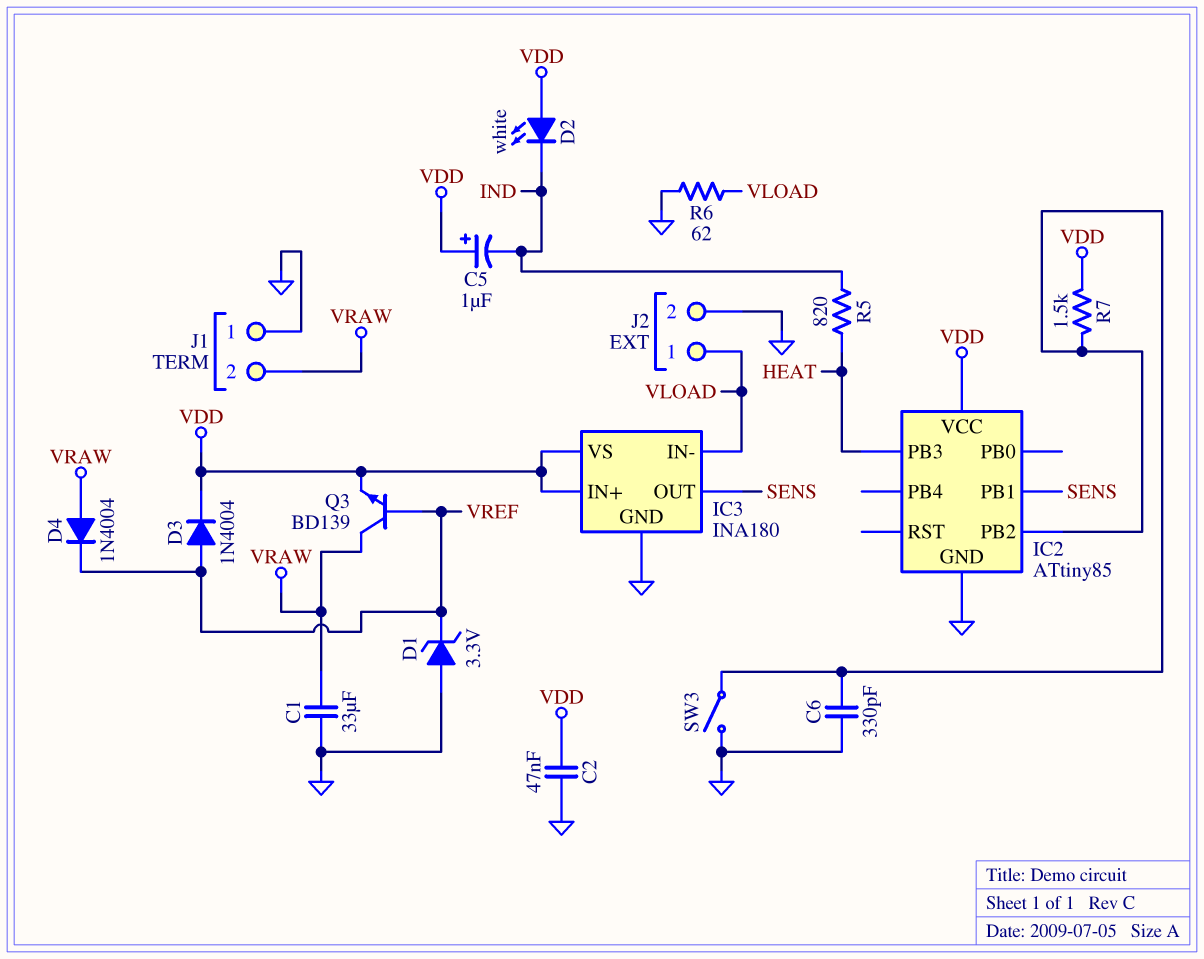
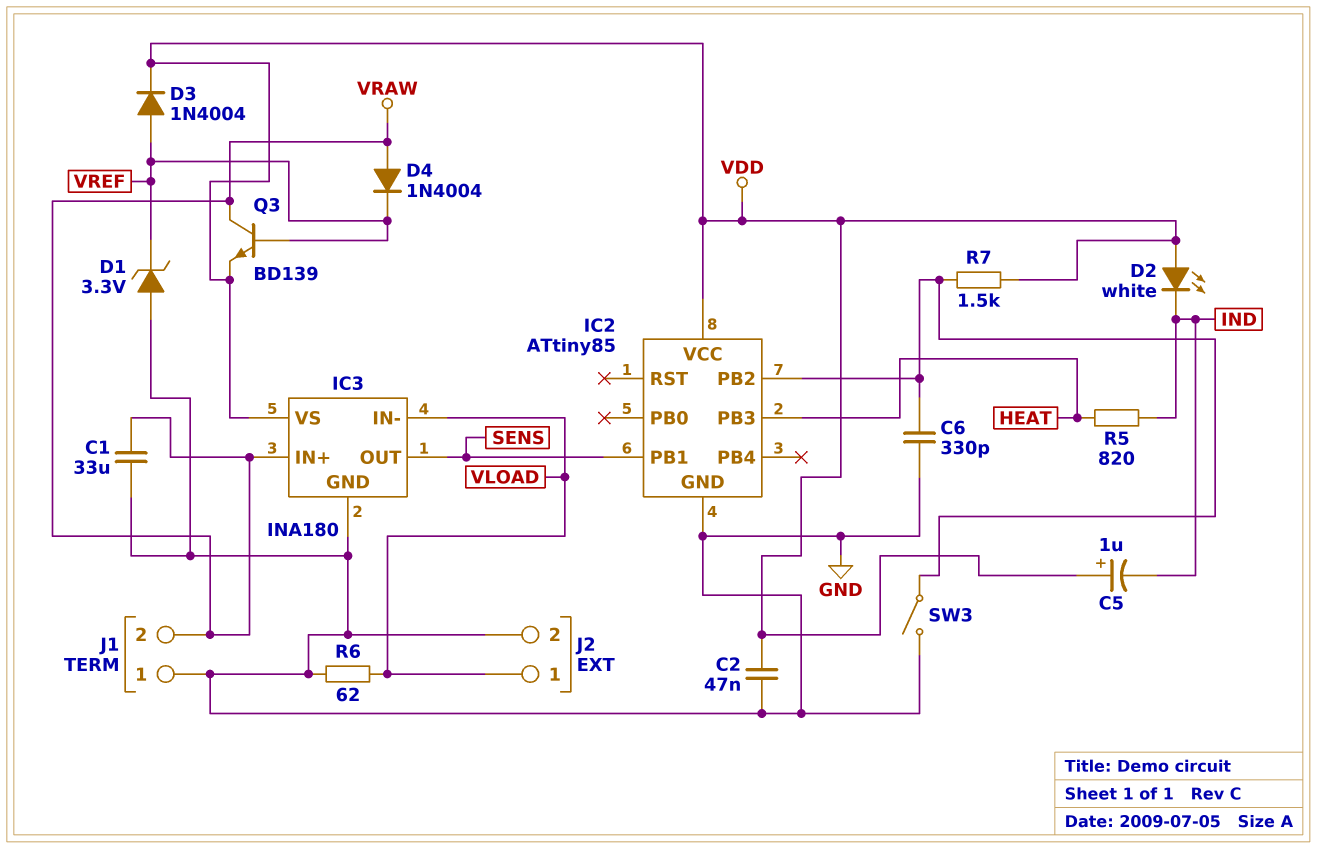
IC3 pin IN+: VDD -> VRAW

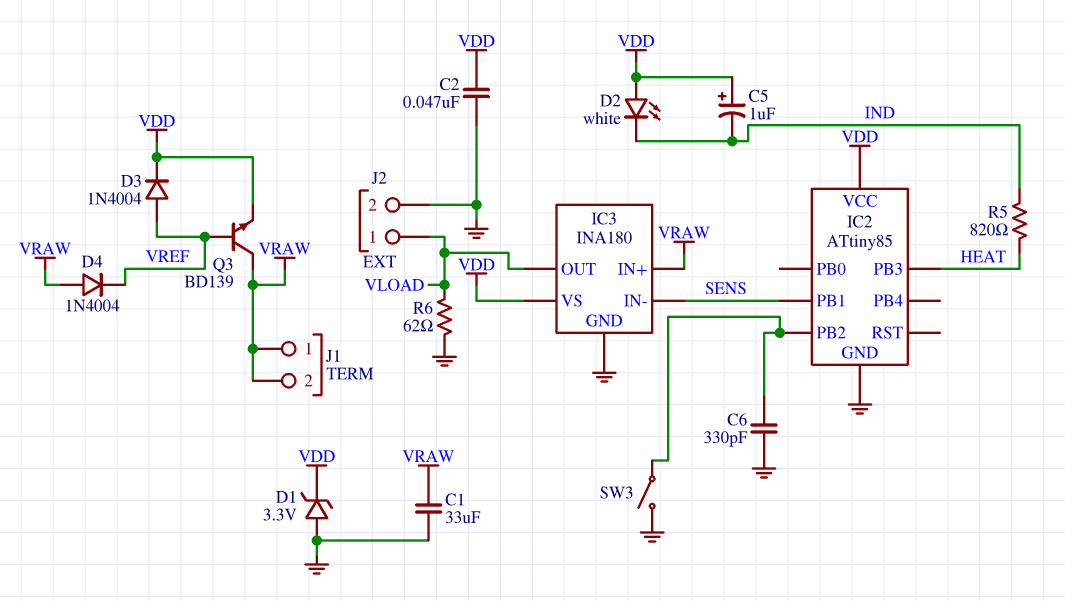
D1: zener 3.3V (A GND, K VREF) -> zener 3.3V (A GND, K VDD)
IC3 pin IN-: VLOAD -> SENS
IC3 pin OUT: SENS -> VLOAD
J1 pin 1: GND -> VRAW
R7: 1.5k (IC2/PB2, VDD) -> none

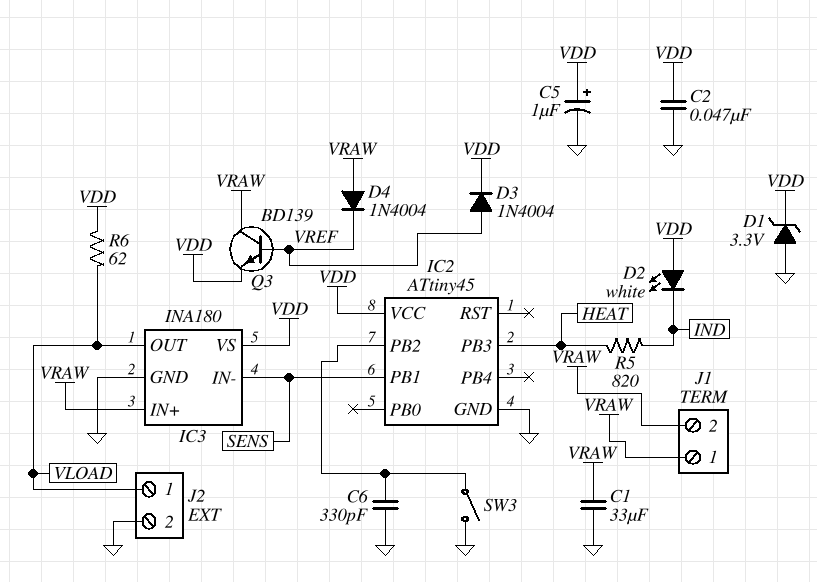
C5: 1uF (plus VDD, minus IND) -> 1uF (plus VDD, minus GND)
IC2: ATtiny85 -> ATtiny45
R6: 62 (GND, VLOAD) -> 62 (VDD, VLOAD)

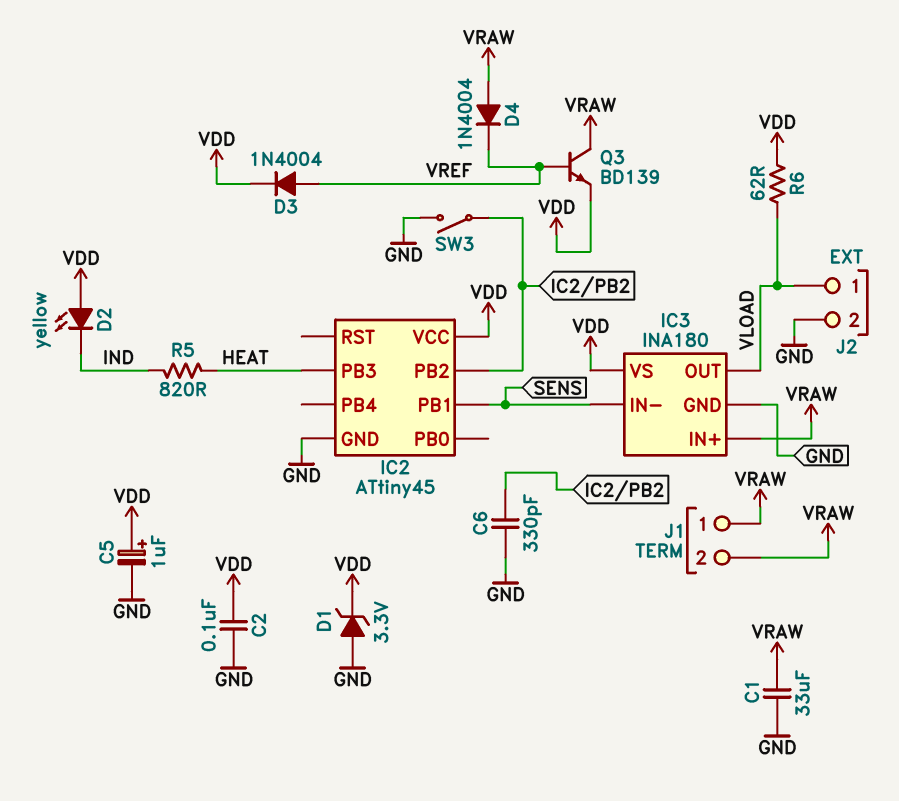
C2: 47nF (GND, VDD) -> 100nF (GND, VDD)
D2: LED white (A VDD, K IND) -> LED yellow (A VDD, K IND)

